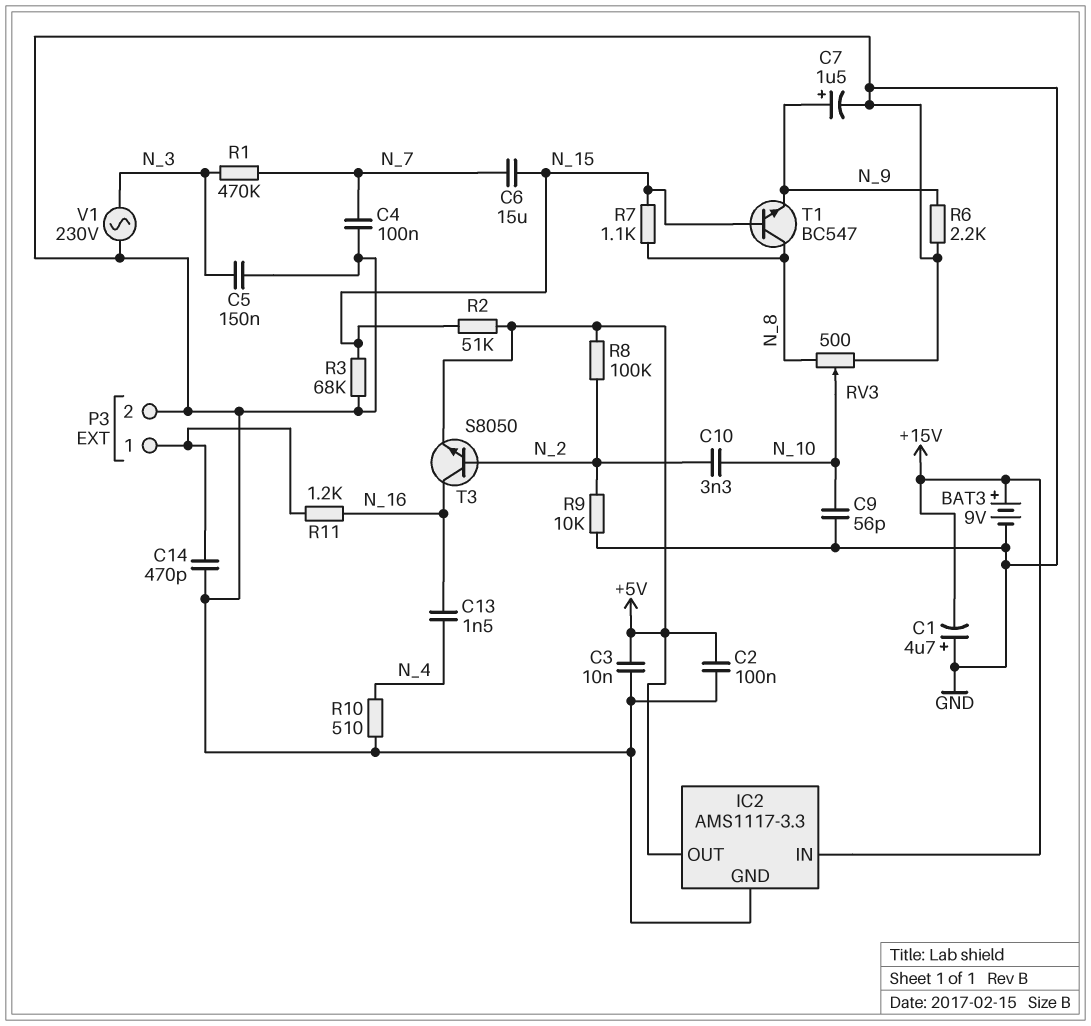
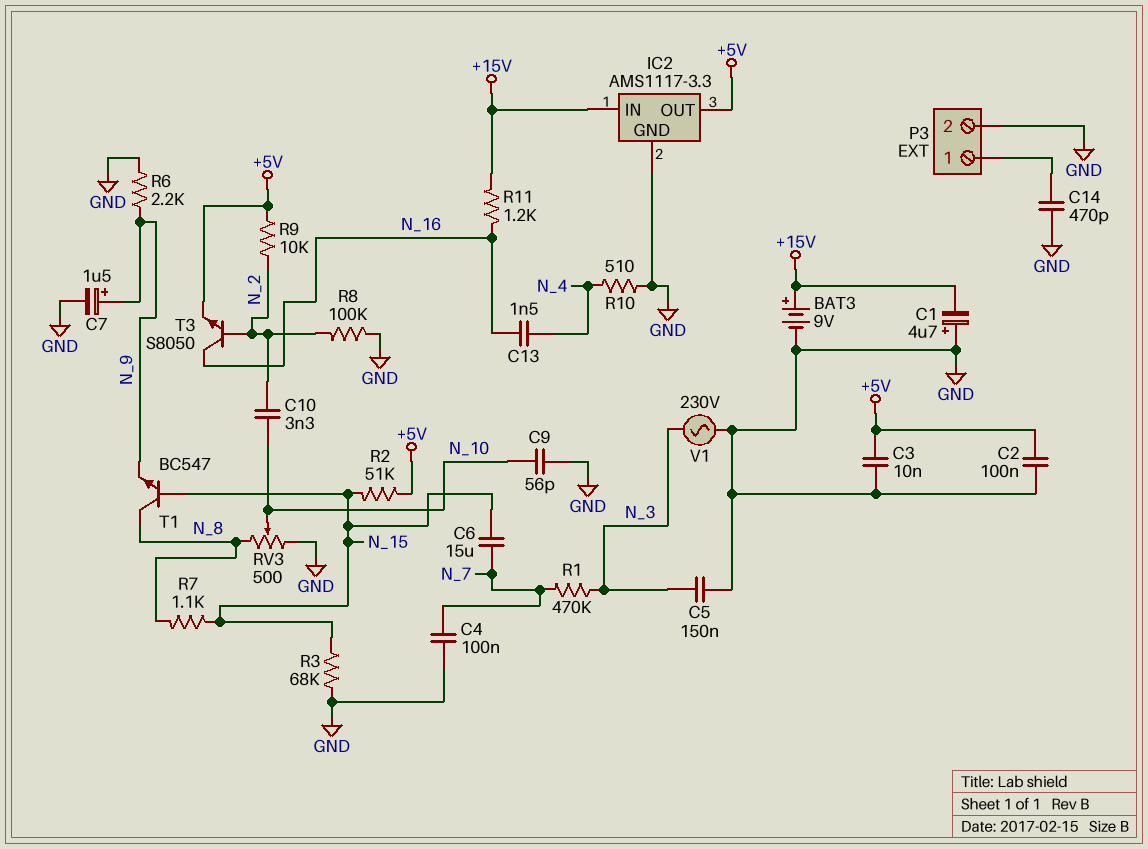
R8: 100k (+5V, N_2) -> 100k (GND, N_2)
R9: 10k (GND, N_2) -> 10k (+5V, N_2)
R11: 1.2k (N_16, P3/1) -> 1.2k (+15V, N_16)

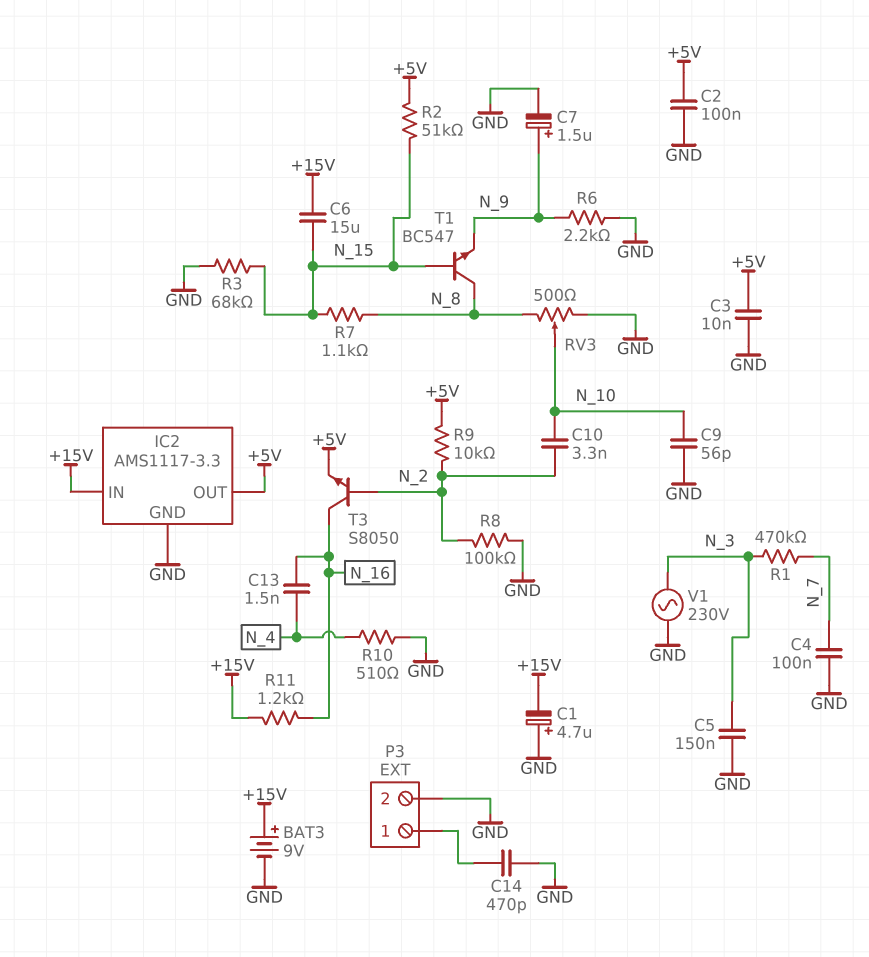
C6: 15uF (N_7, N_15) -> 15uF (+15V, N_15)

